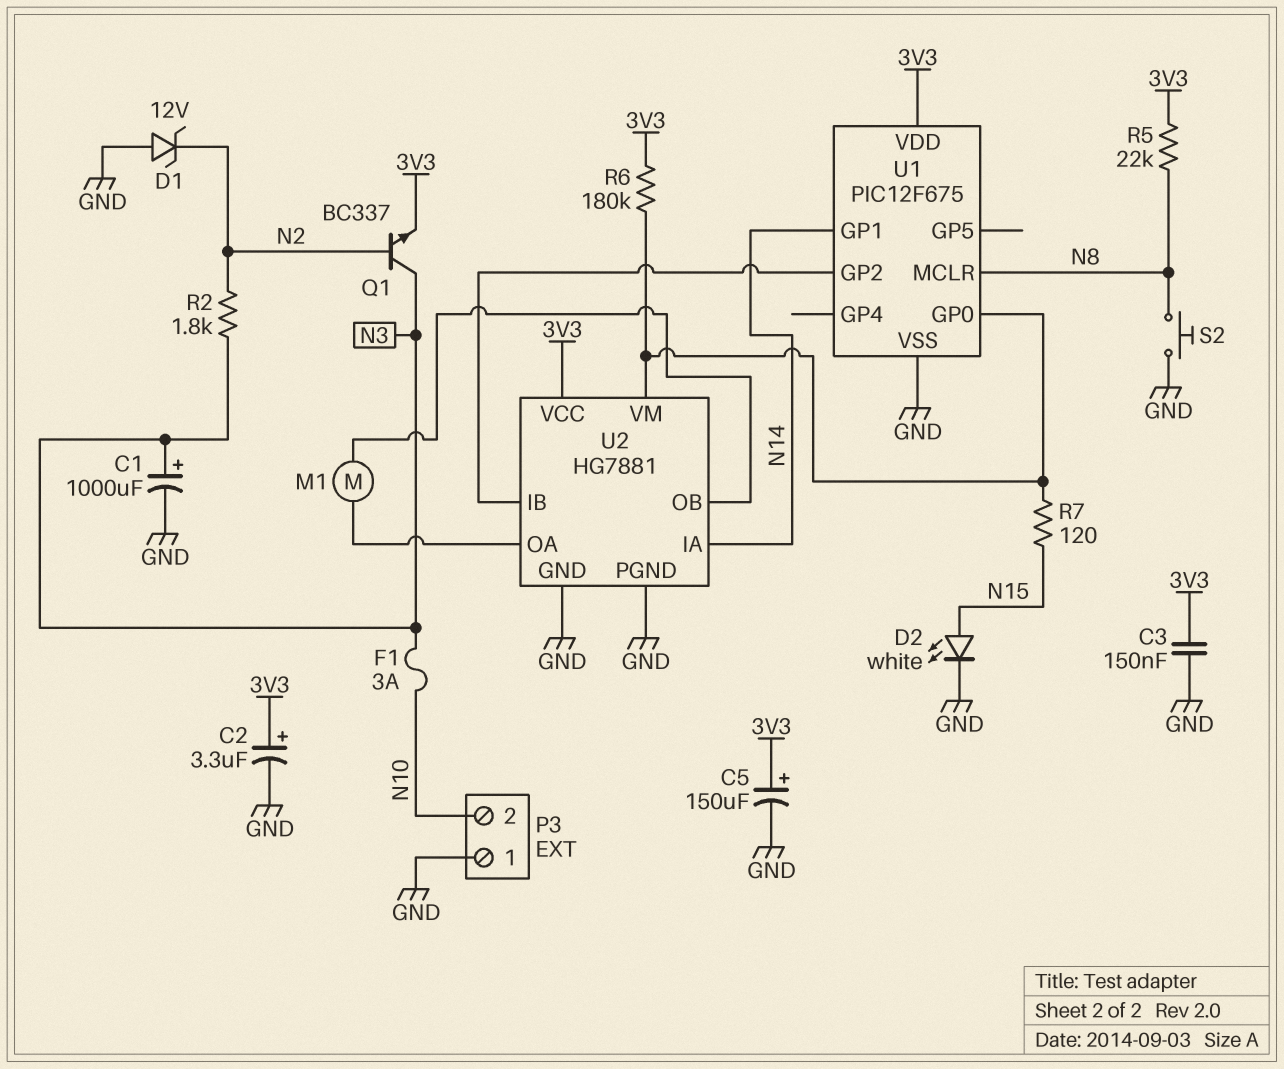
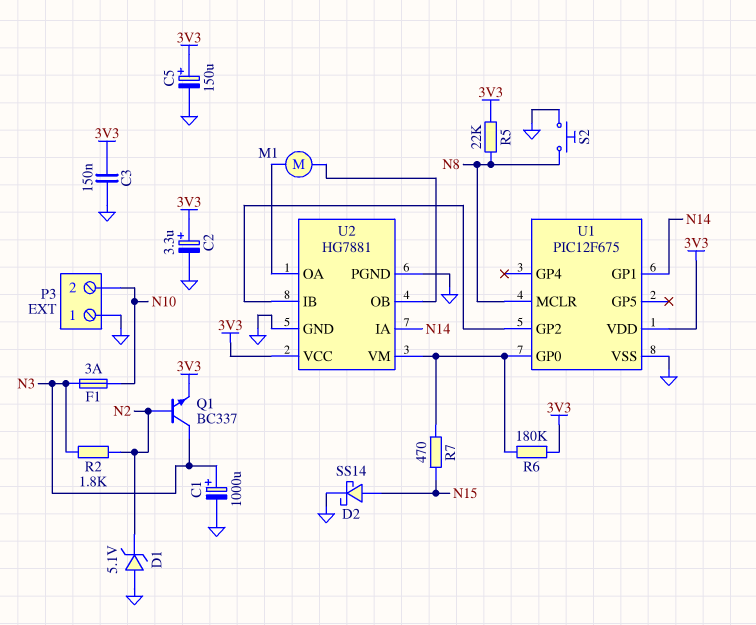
D1: zener 12V (A GND, K N2) -> zener 5.1V (A GND, K N2)
D2: LED white (A N15, K GND) -> schottky SS14 (A N15, K GND)
R7: 120 (N15, U1/GP0) -> 470 (N15, U1/GP0)

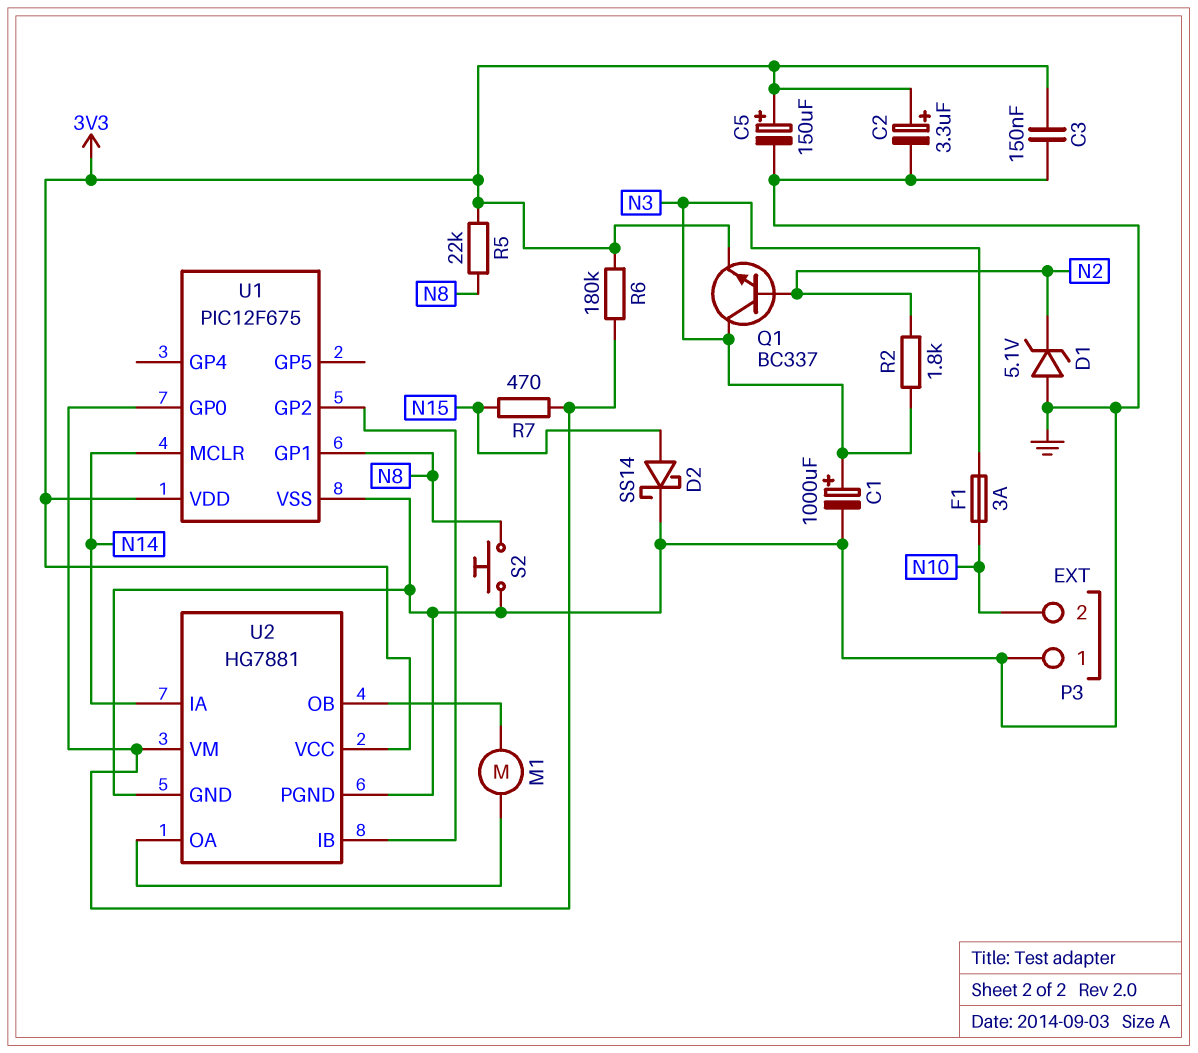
U1 pin GP1: N14 -> N8
U1 pin MCLR: N8 -> N14

